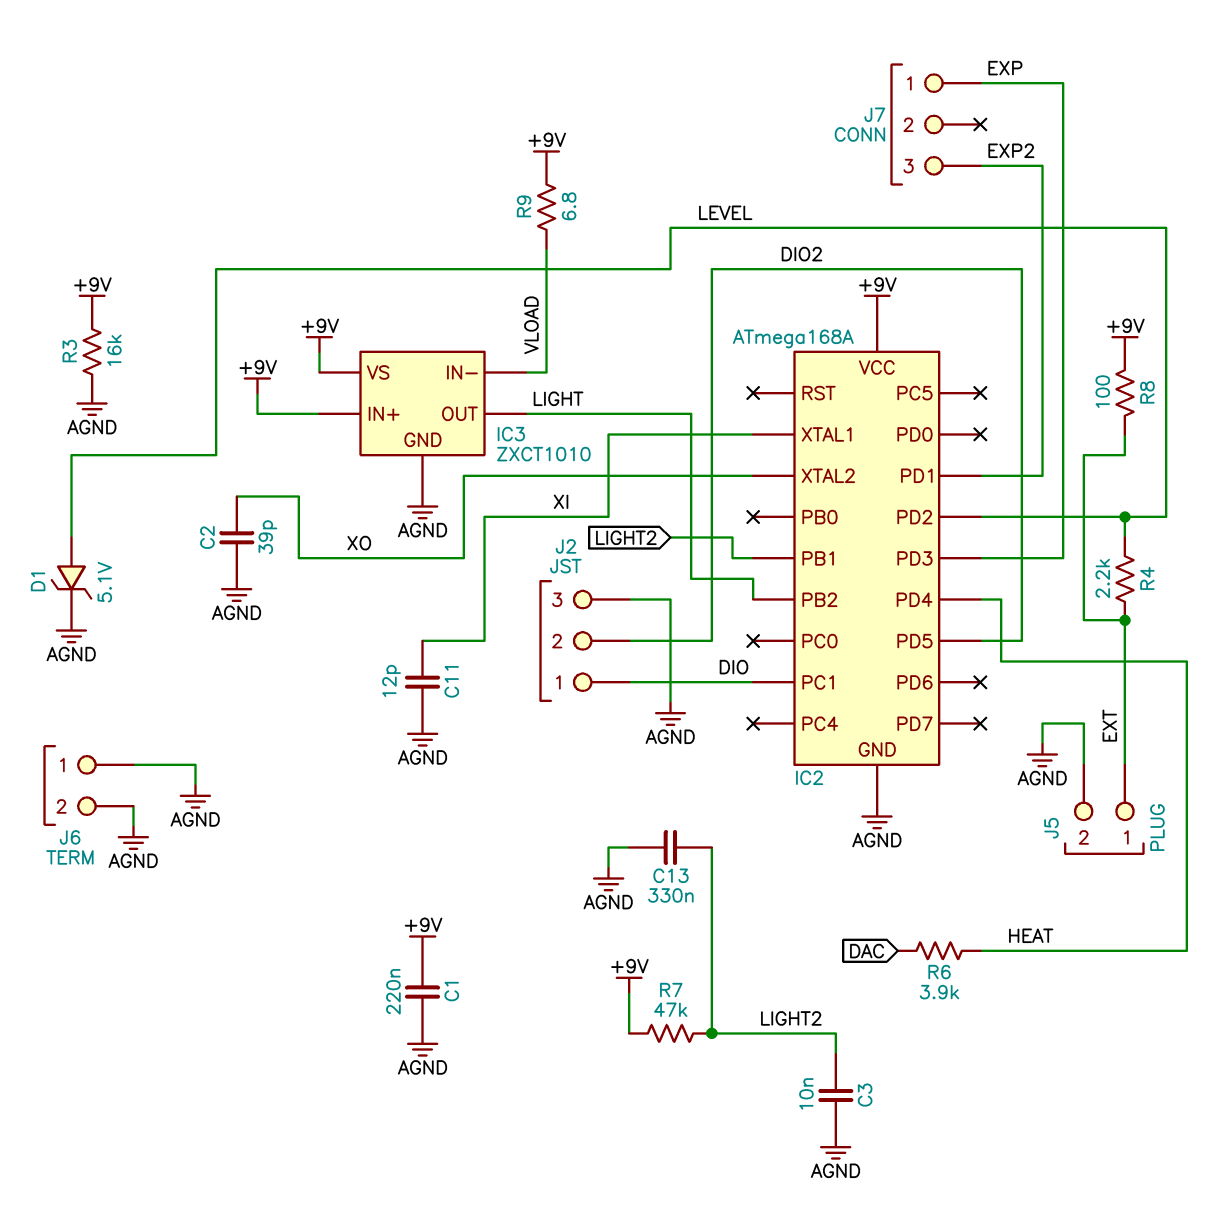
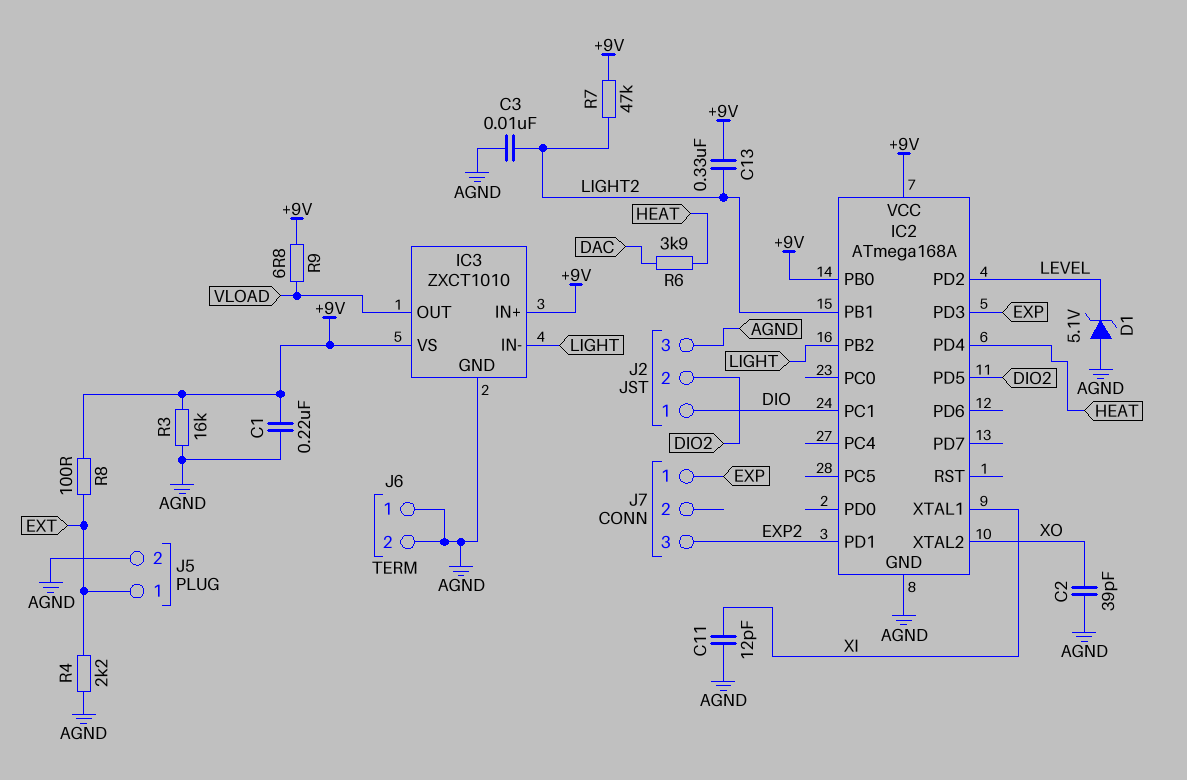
C13: 330nF (AGND, LIGHT2) -> 330nF (+9V, LIGHT2)
D1: zener 5.1V (A LEVEL, K AGND) -> zener 5.1V (A AGND, K LEVEL)
IC2 pin PB0: none -> +9V
IC3 pin IN-: VLOAD -> LIGHT
IC3 pin OUT: LIGHT -> VLOAD
R4: 2.2k (EXT, LEVEL) -> 2.2k (AGND, EXT)

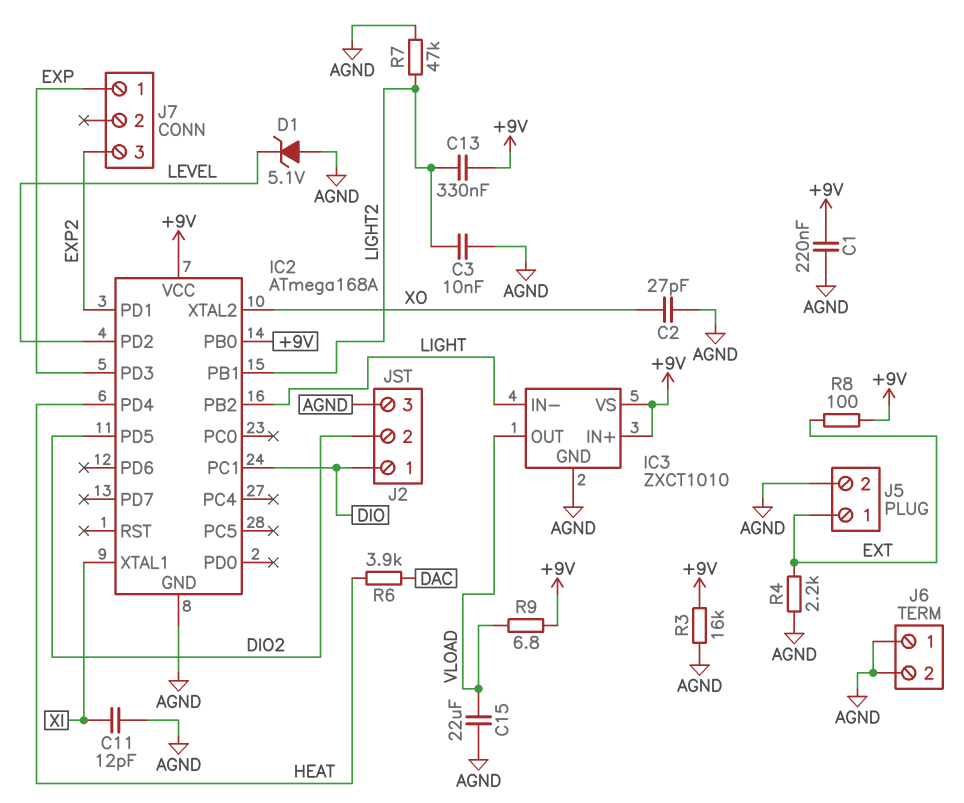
C2: 39pF (AGND, XO) -> 27pF (AGND, XO)
C15: none -> 22uF (AGND, VLOAD)
R7: 47k (+9V, LIGHT2) -> 47k (AGND, LIGHT2)

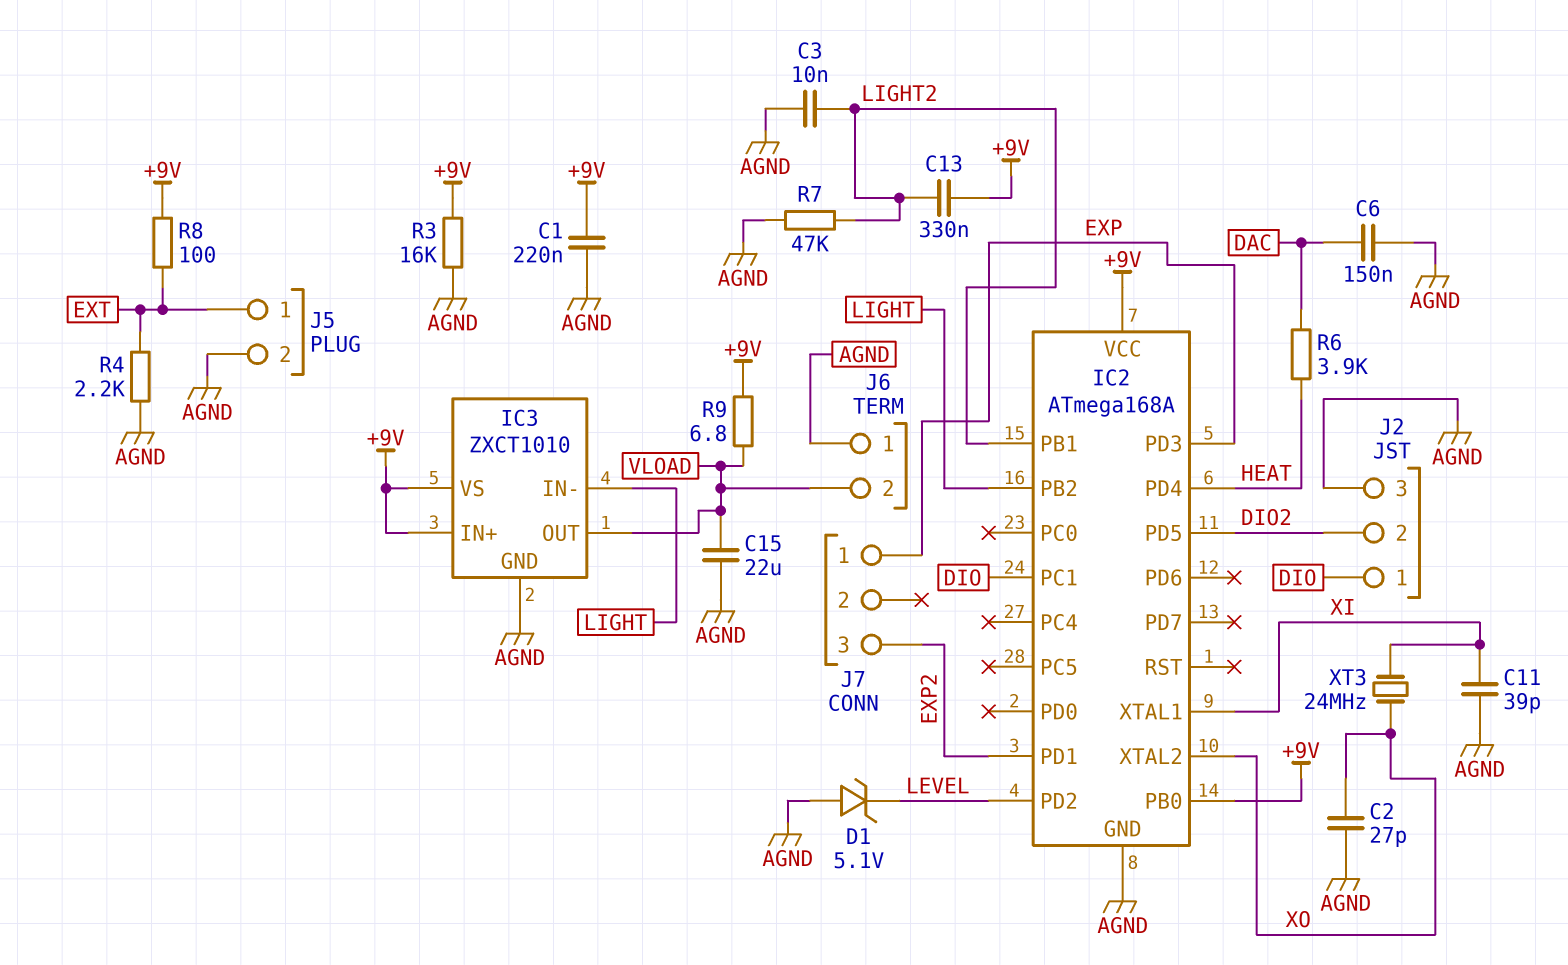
C6: none -> 150nF (AGND, DAC)
C11: 12pF (AGND, XI) -> 39pF (AGND, XI)
J6 pin 2: AGND -> VLOAD
XT3: none -> 24MHz (XI, XO)

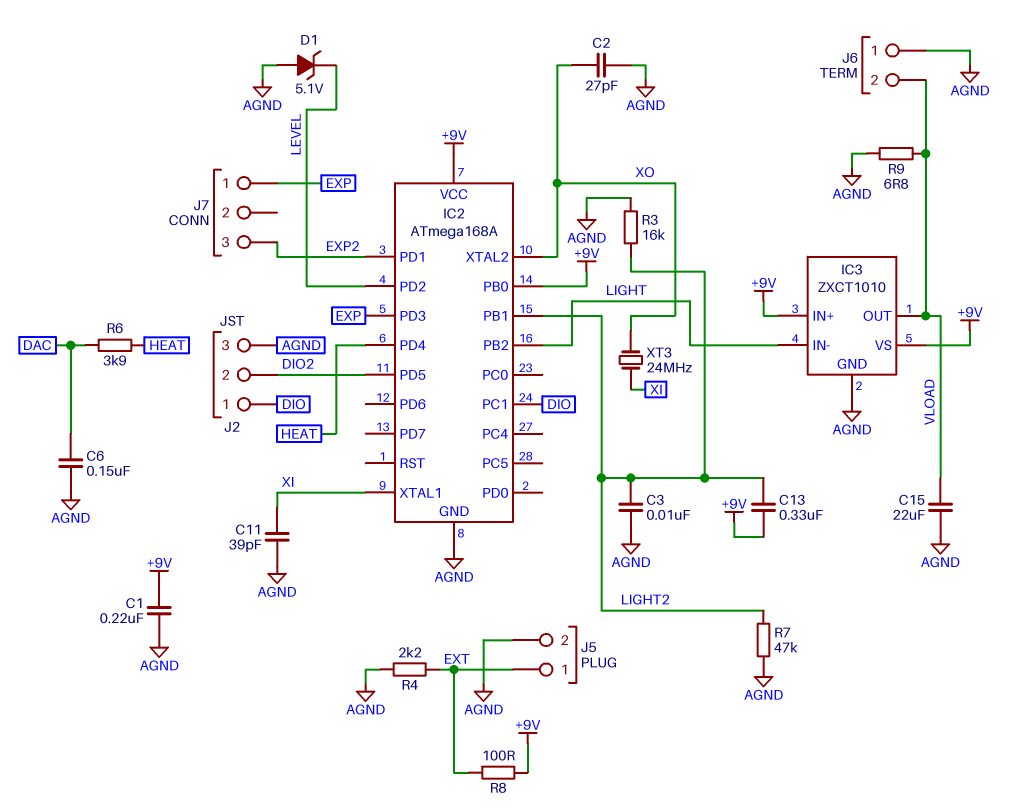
R3: 16k (+9V, AGND) -> 16k (AGND, LIGHT2)
R9: 6.8 (+9V, VLOAD) -> 6.8 (AGND, VLOAD)

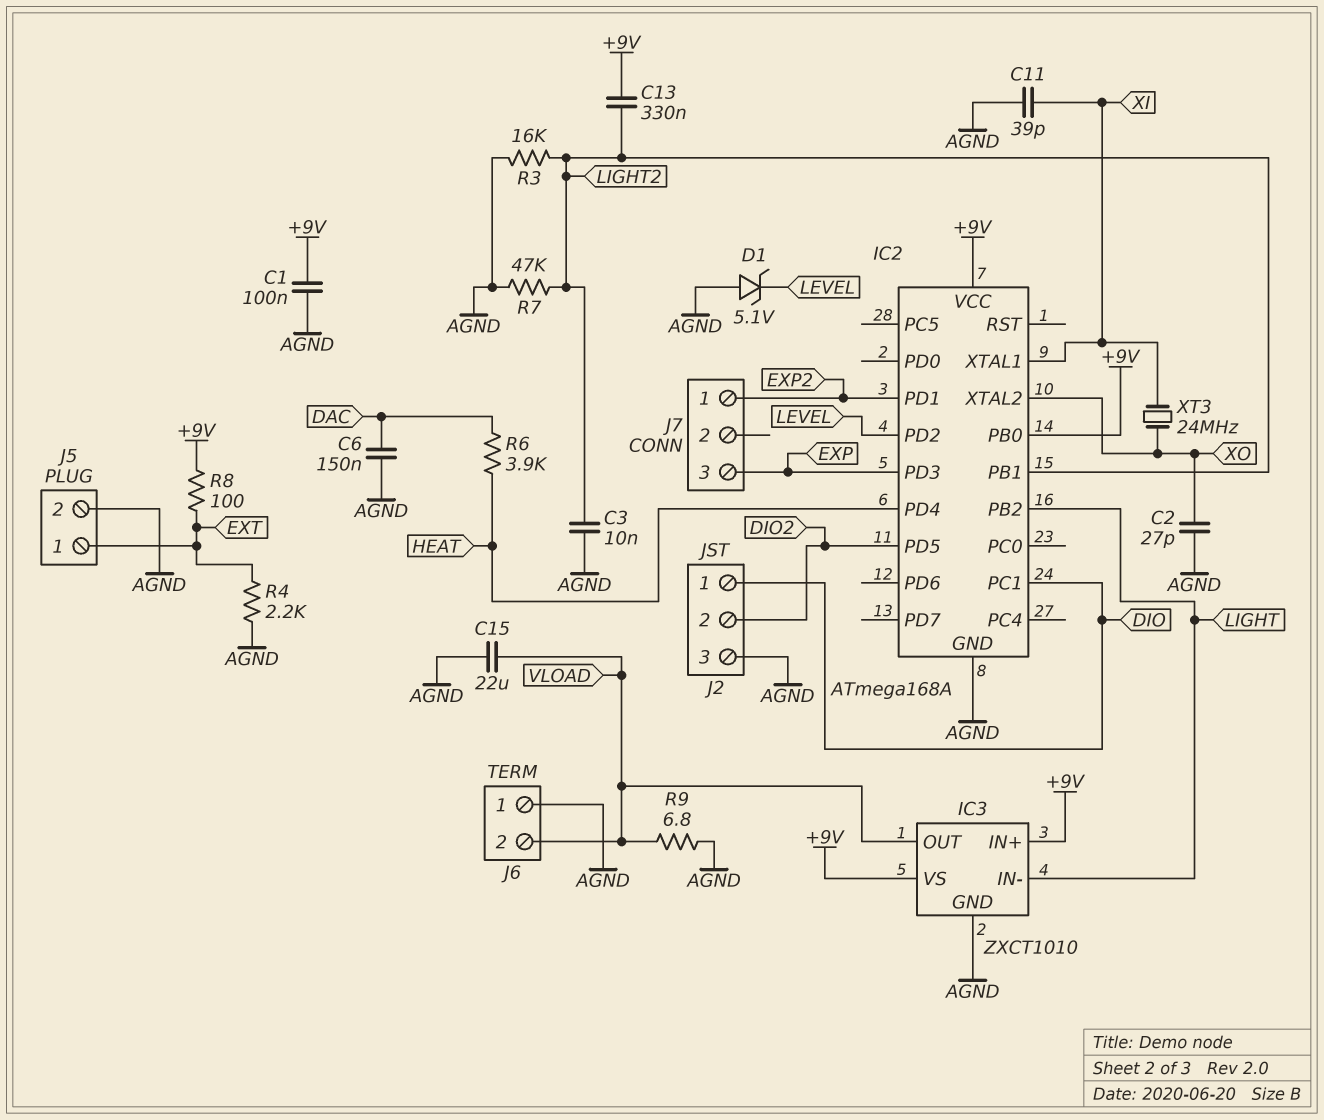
C1: 220nF (+9V, AGND) -> 100nF (+9V, AGND)
J7 pin 1: EXP -> EXP2
J7 pin 3: EXP2 -> EXP

